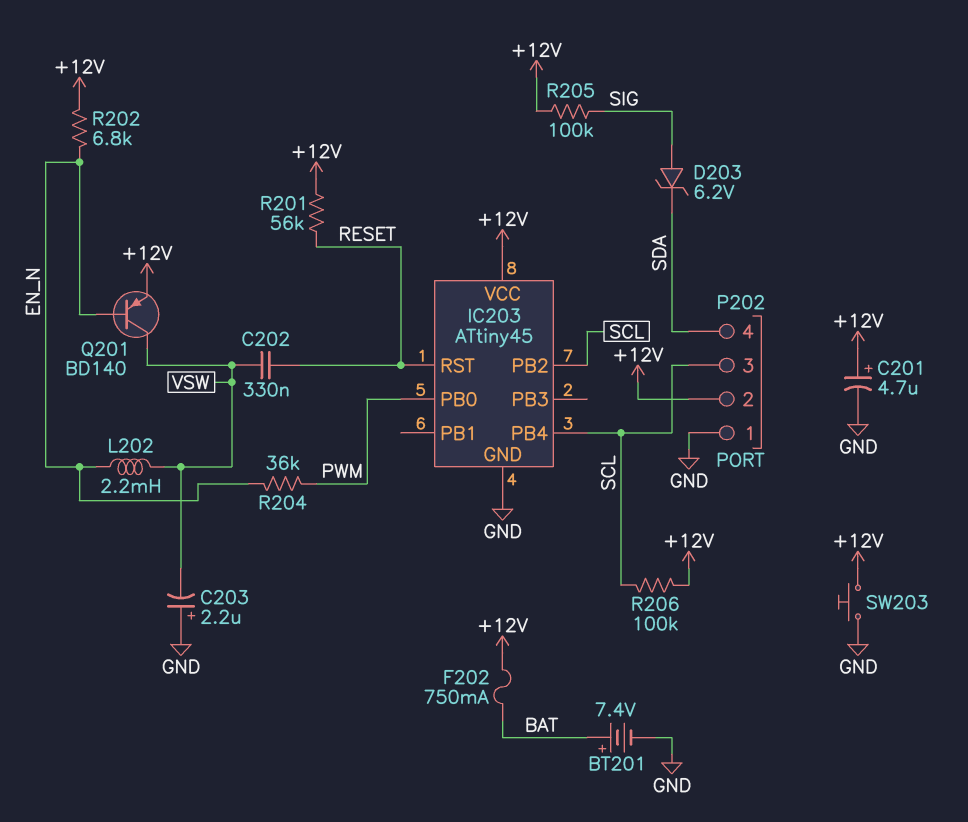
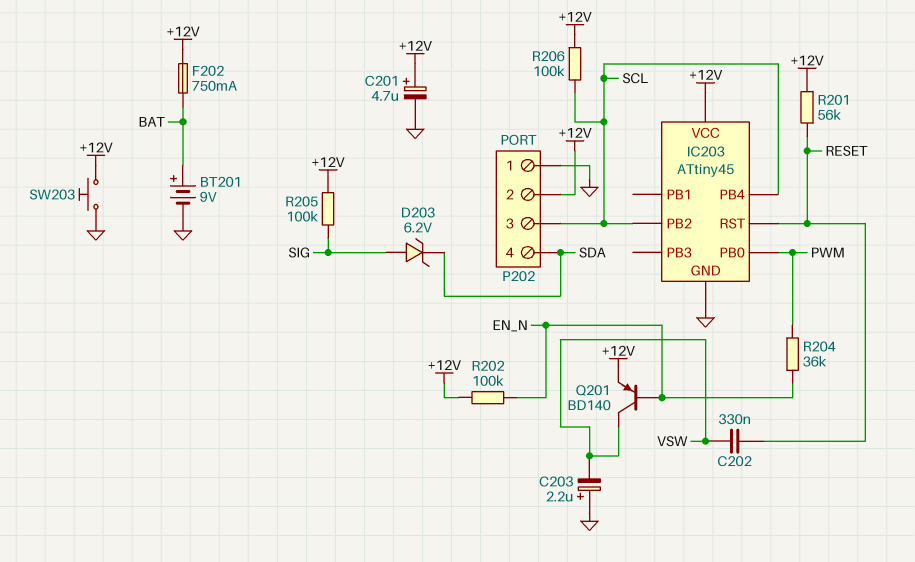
BT201: 7.4V (plus BAT, minus GND) -> 9V (plus BAT, minus GND)
L202: 2.2mH (EN_N, VSW) -> none
R202: 6.8k (+12V, EN_N) -> 100k (+12V, EN_N)

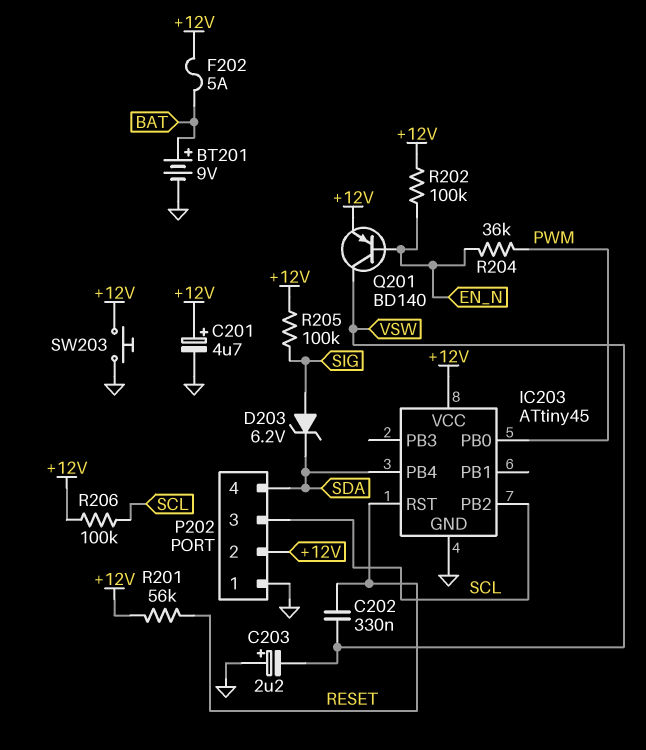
F202: 750mA (+12V, BAT) -> 5A (+12V, BAT)
IC203 pin PB4: SCL -> SDA

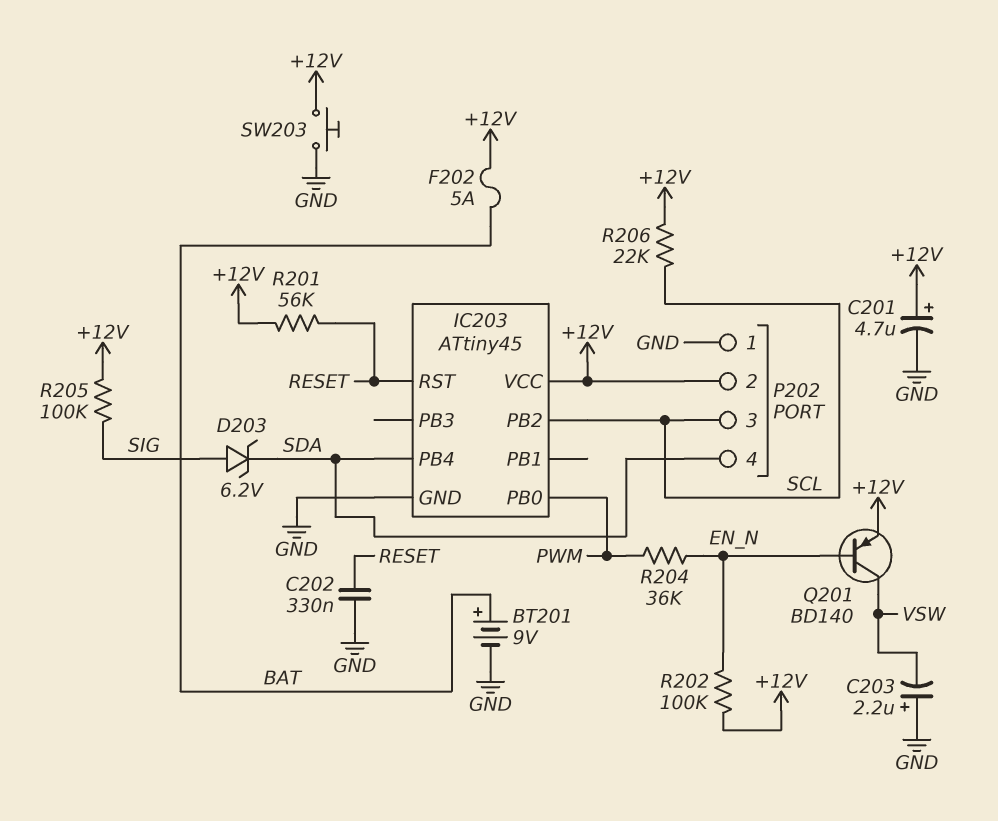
C202: 330nF (RESET, VSW) -> 330nF (GND, RESET)
R206: 100k (+12V, SCL) -> 22k (+12V, SCL)

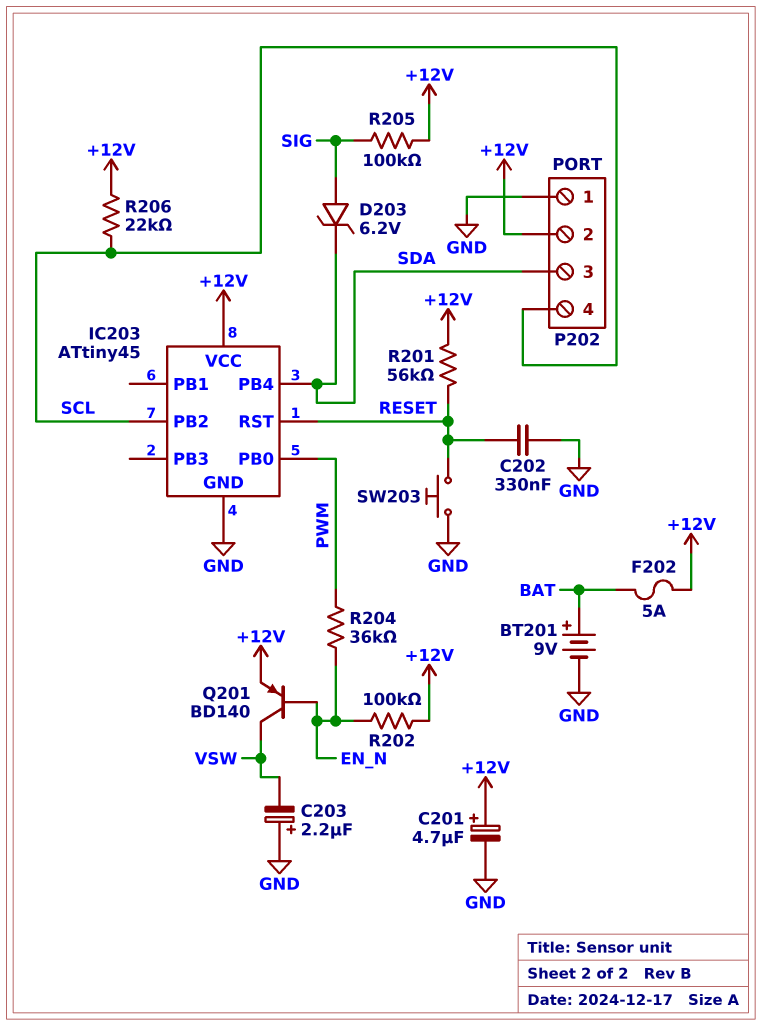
P202 pin 3: SCL -> SDA
P202 pin 4: SDA -> SCL
SW203: button (+12V, GND) -> button (GND, RESET)

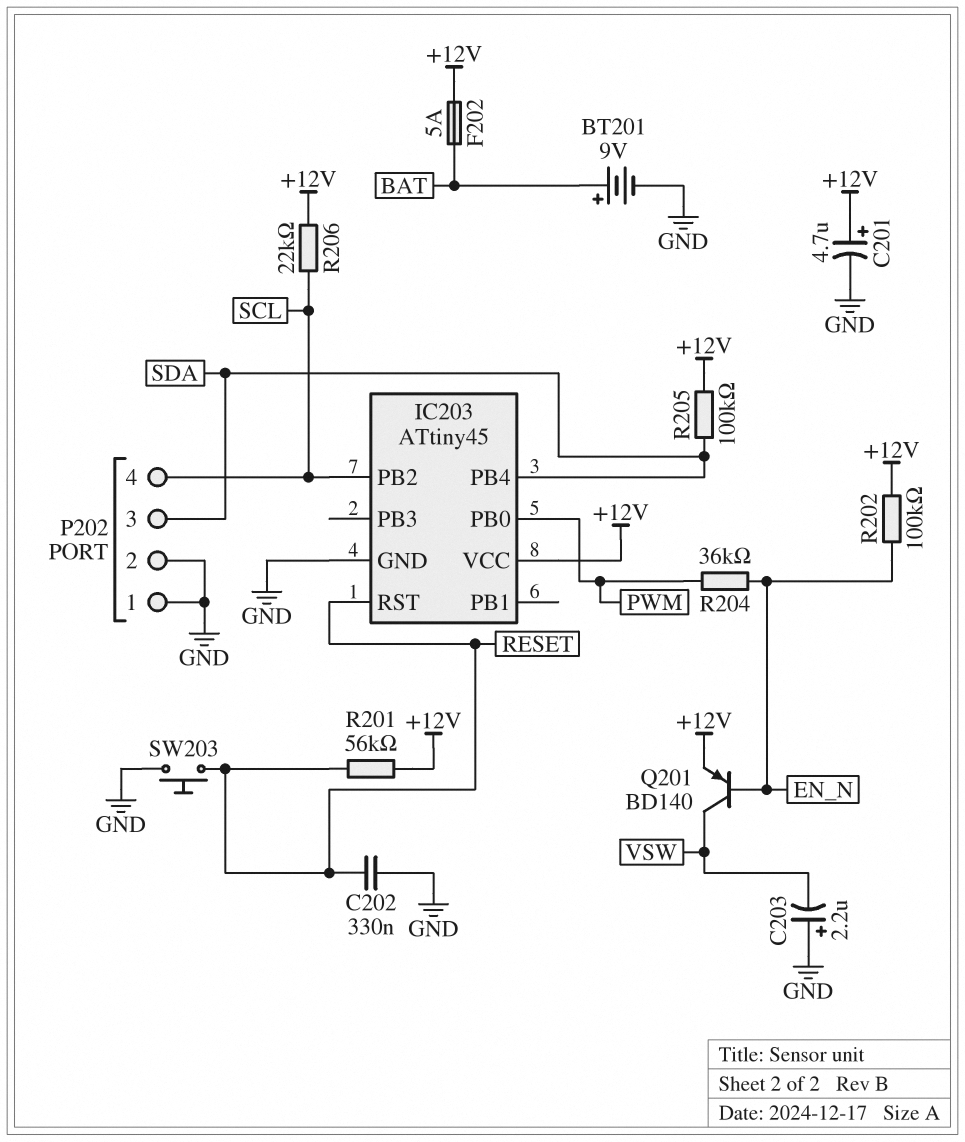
D203: zener 6.2V (A SIG, K SDA) -> none
P202 pin 2: +12V -> GND
R205: 100k (+12V, SIG) -> 100k (+12V, SDA)

